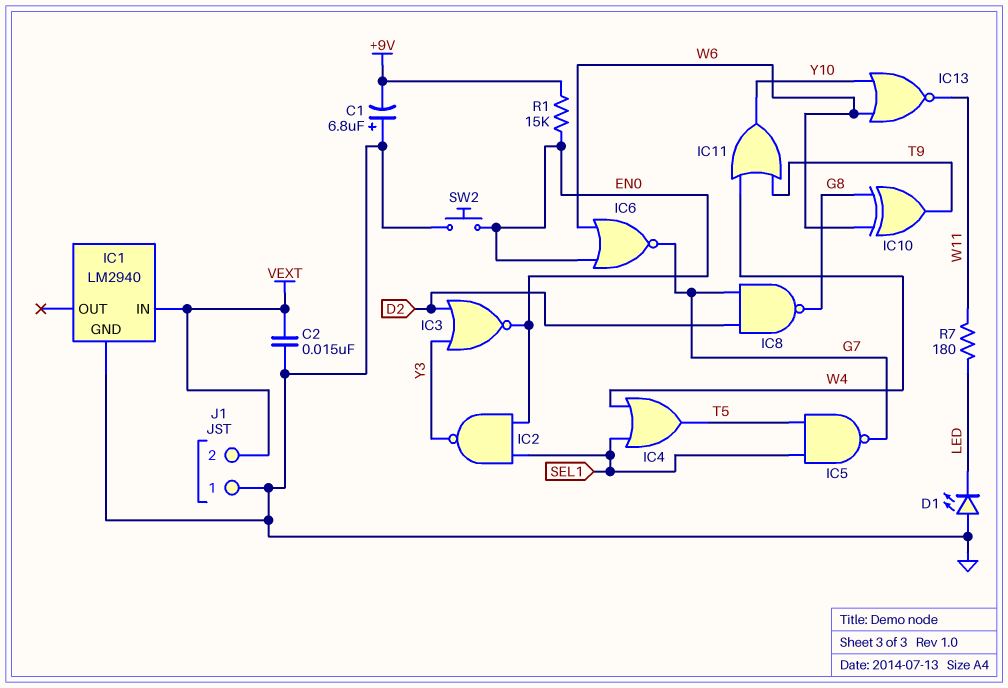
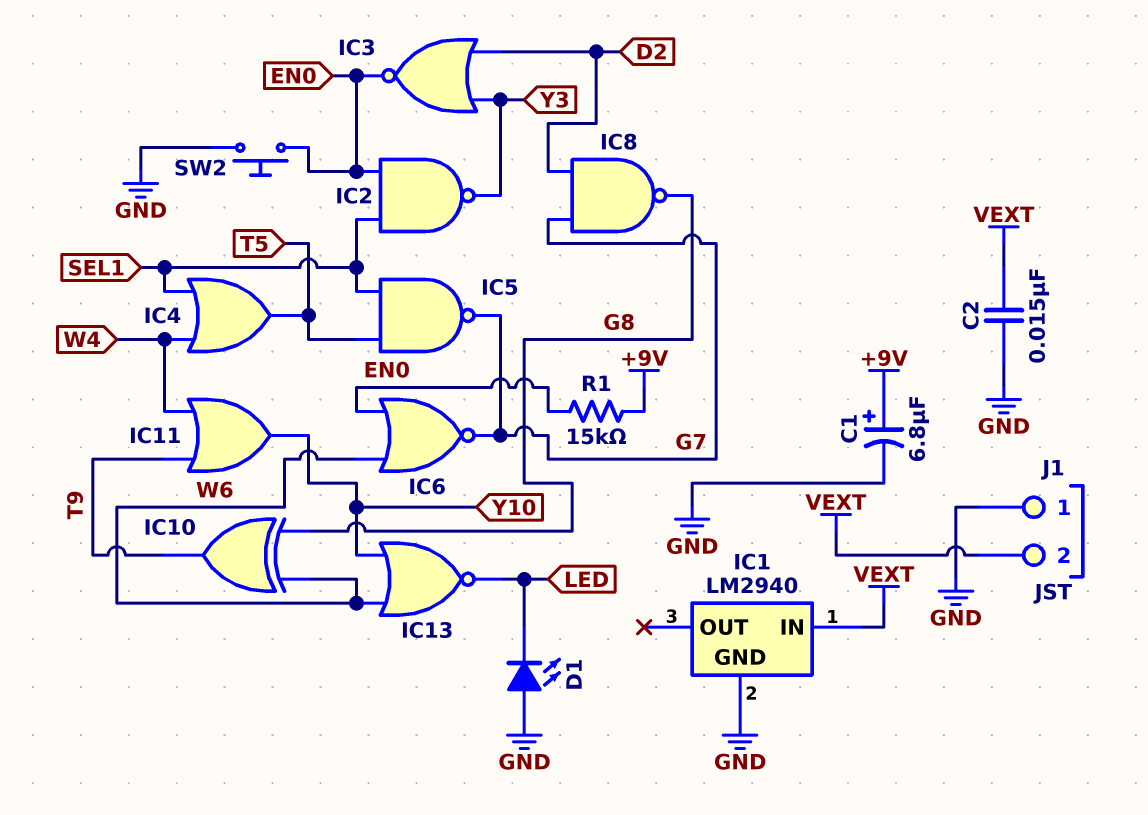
C1: 6.8uF (plus GND, minus +9V) -> 6.8uF (plus +9V, minus GND)
IC13: NOR (in W6, in Y10, out W11) -> NOR (in W6, in Y10, out LED)
R7: 180 (LED, W11) -> none

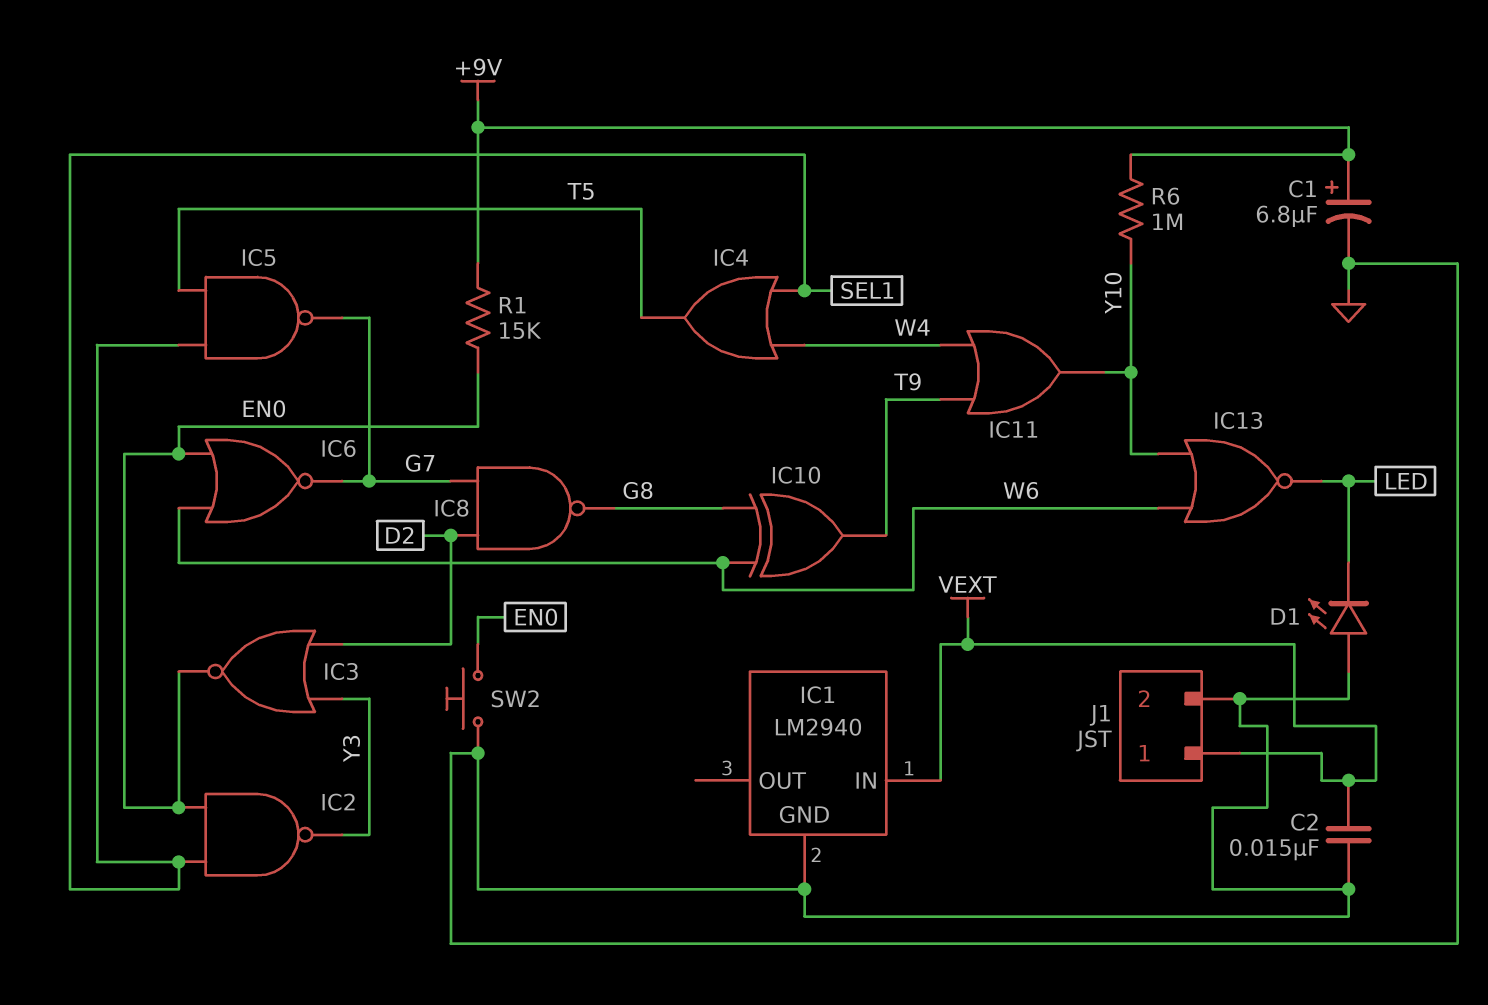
J1 pin 1: GND -> VEXT
J1 pin 2: VEXT -> GND
R6: none -> 1M (+9V, Y10)

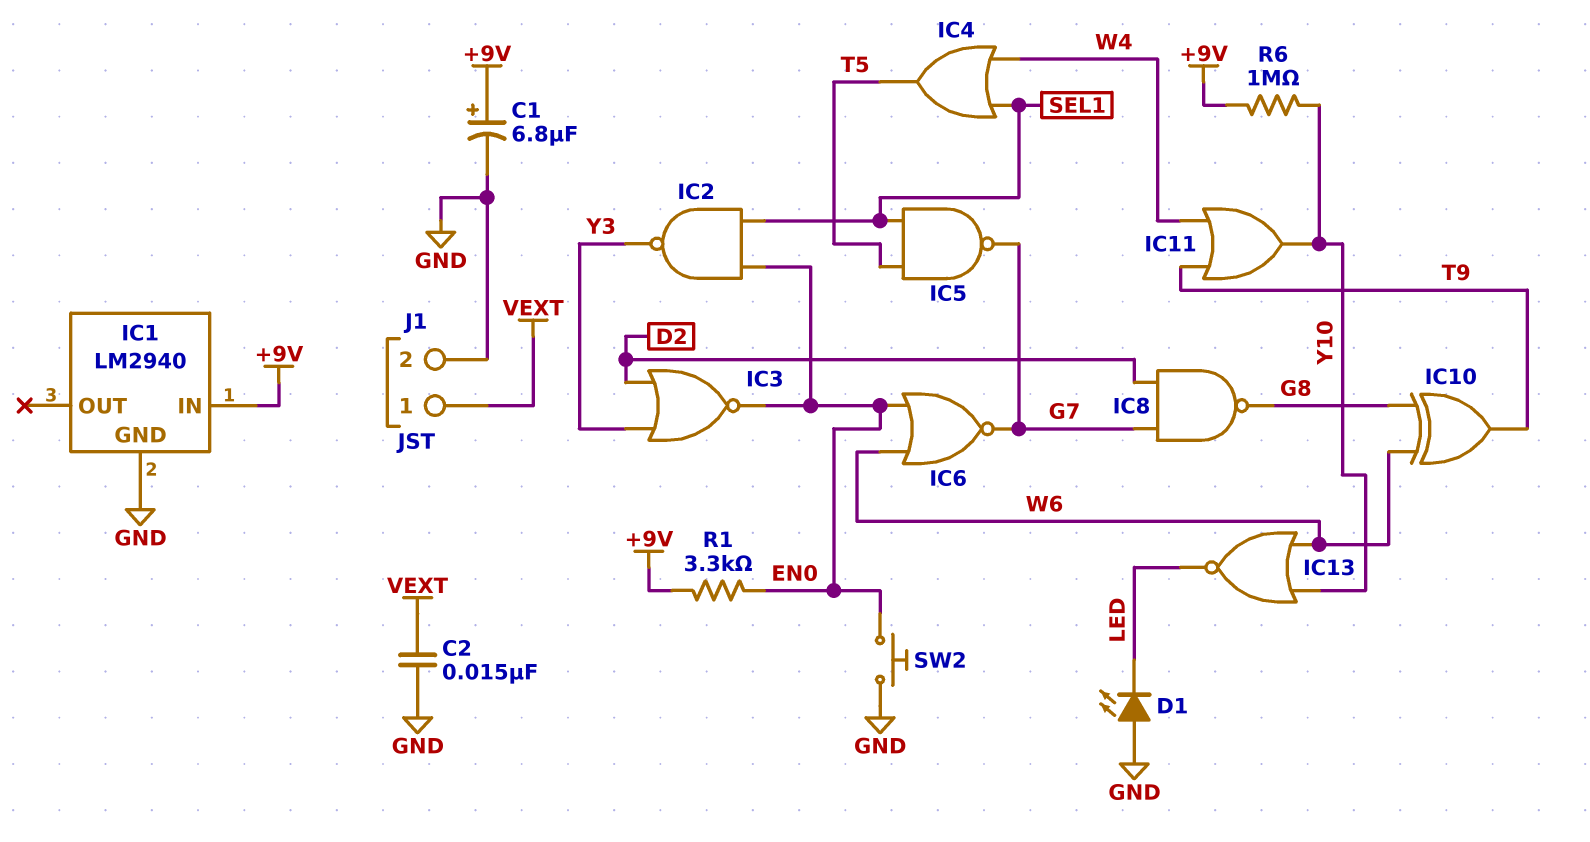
IC1 pin IN: VEXT -> +9V
R1: 15k (+9V, EN0) -> 3.3k (+9V, EN0)

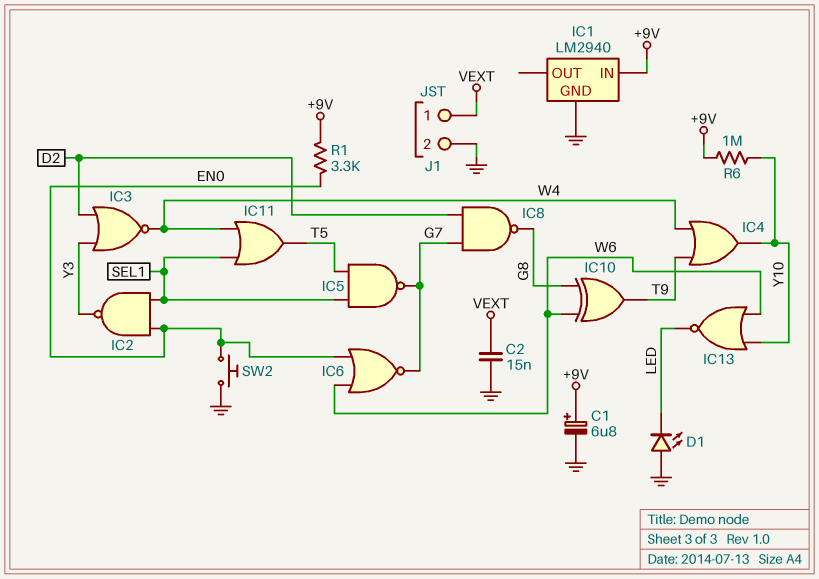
IC3: NOR (in D2, in Y3, out EN0) -> NOR (in D2, in Y3, out W4)
IC4: OR (in SEL1, in W4, out T5) -> OR (in T9, in W4, out Y10)
IC11: OR (in T9, in W4, out Y10) -> OR (in SEL1, in W4, out T5)

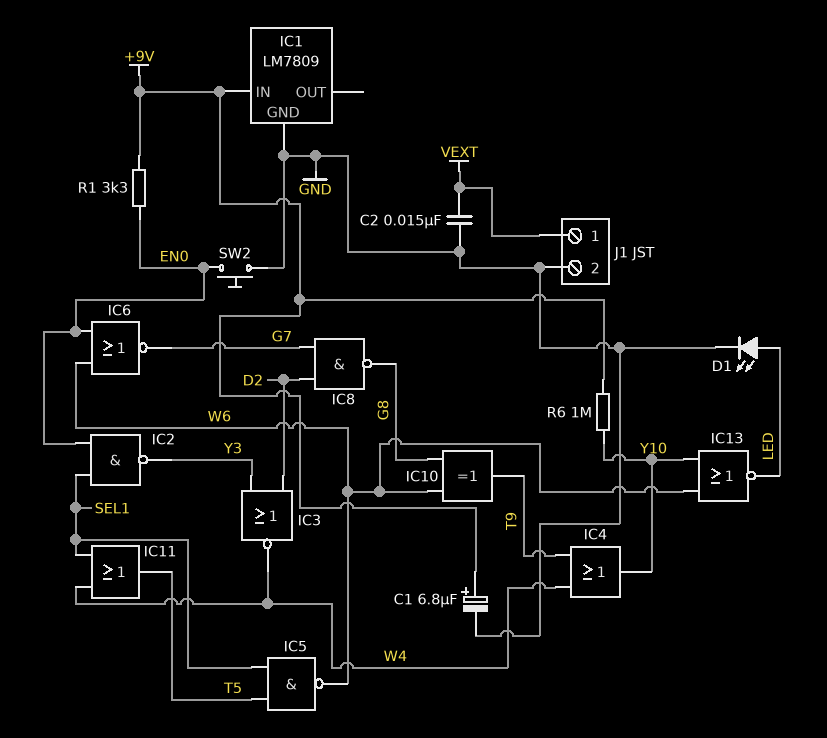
D1: LED (A GND, K LED) -> LED (A LED, K GND)
IC1: LM2940 -> LM7809
IC5: NAND (in SEL1, in T5, out G7) -> NAND (in SEL1, in T5, out W6)

